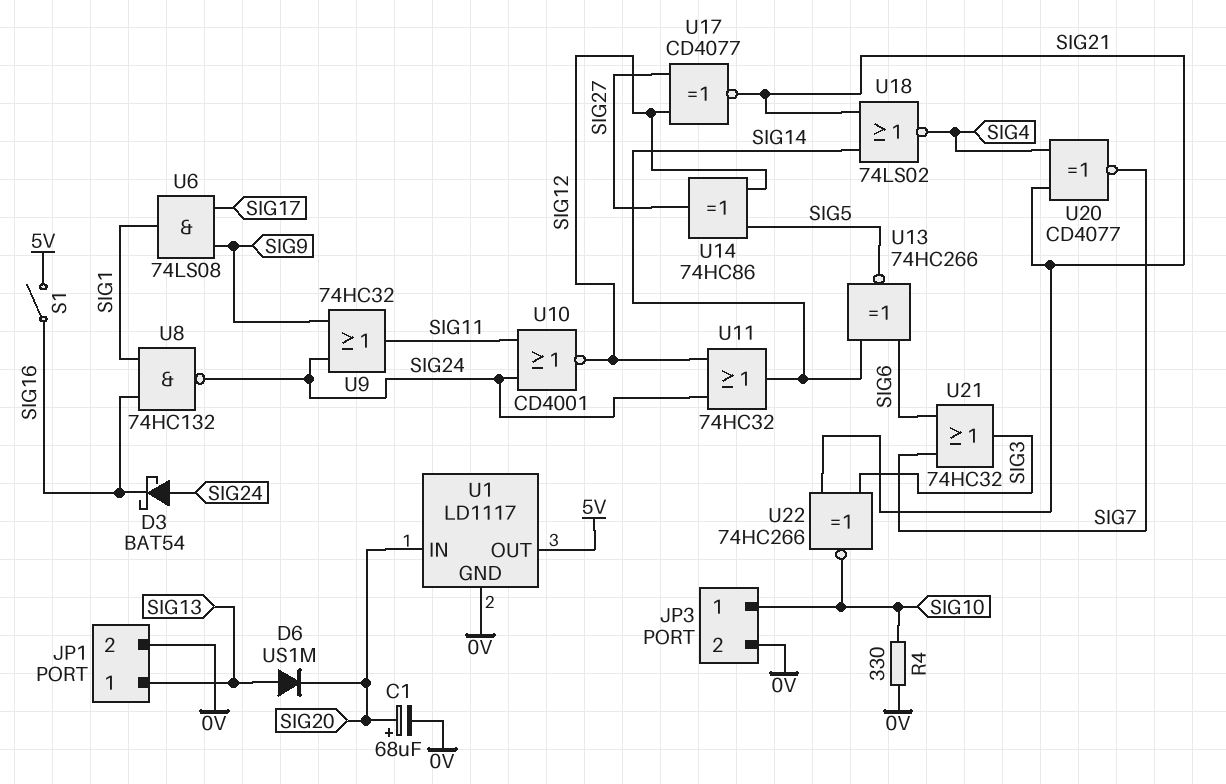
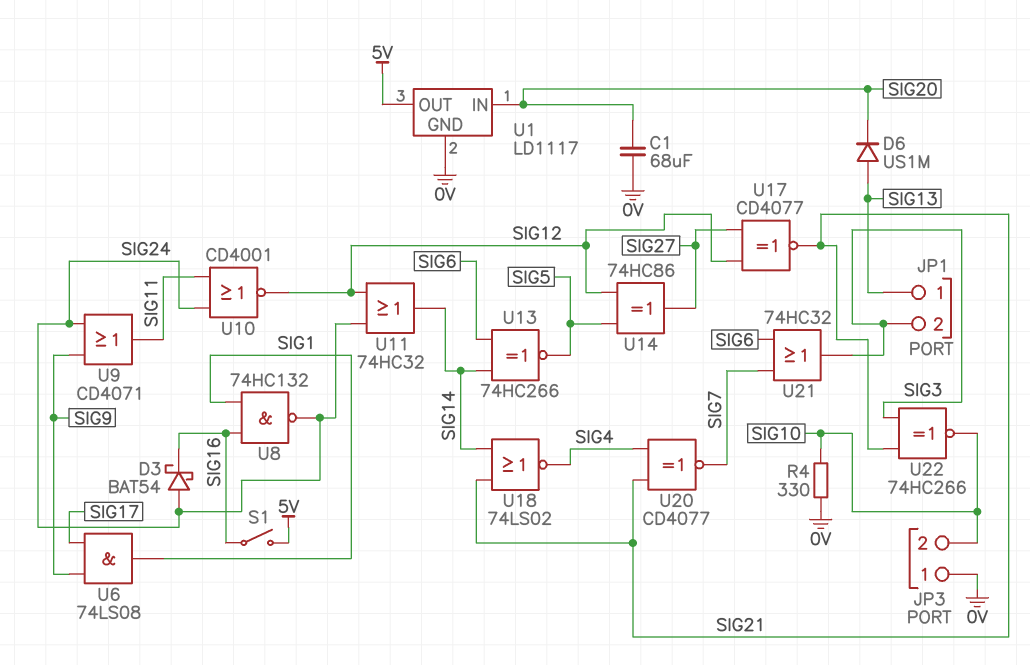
C1: 68uF (plus SIG20, minus 0V) -> 68uF (0V, SIG20)
JP1 pin 2: 0V -> SIG3
JP3 pin 1: SIG10 -> 0V
JP3 pin 2: 0V -> SIG10
U9: OR 74HC32 (in SIG9, in SIG24, out SIG11) -> OR CD4071 (in SIG9, in SIG24, out SIG11)

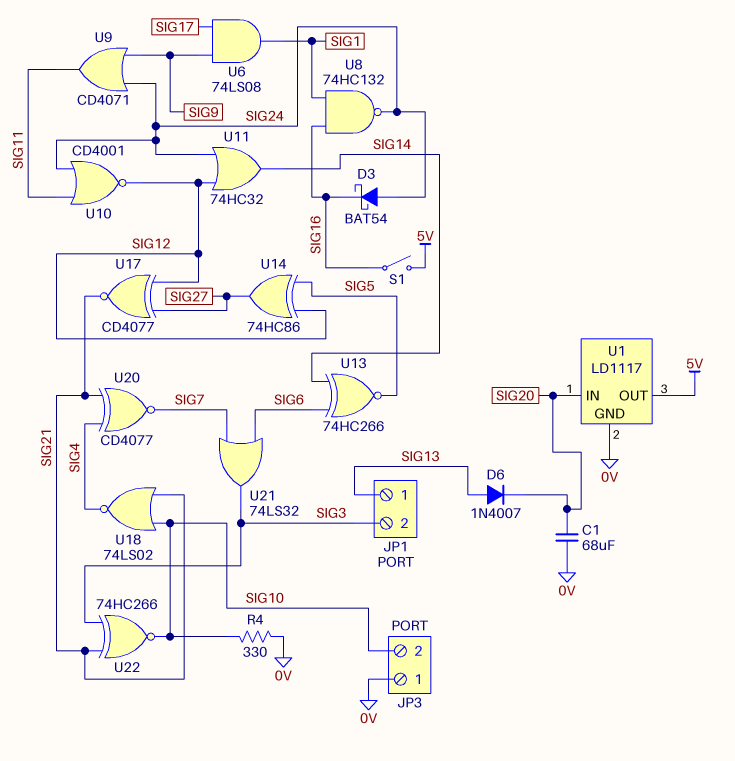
D6: diode US1M (A SIG13, K SIG20) -> diode 1N4007 (A SIG13, K SIG20)
U18: NOR 74LS02 (in SIG14, in SIG21, out SIG4) -> NOR 74LS02 (in SIG10, in SIG21, out SIG4)
U21: OR 74HC32 (in SIG6, in SIG7, out SIG3) -> OR 74LS32 (in SIG6, in SIG7, out SIG3)

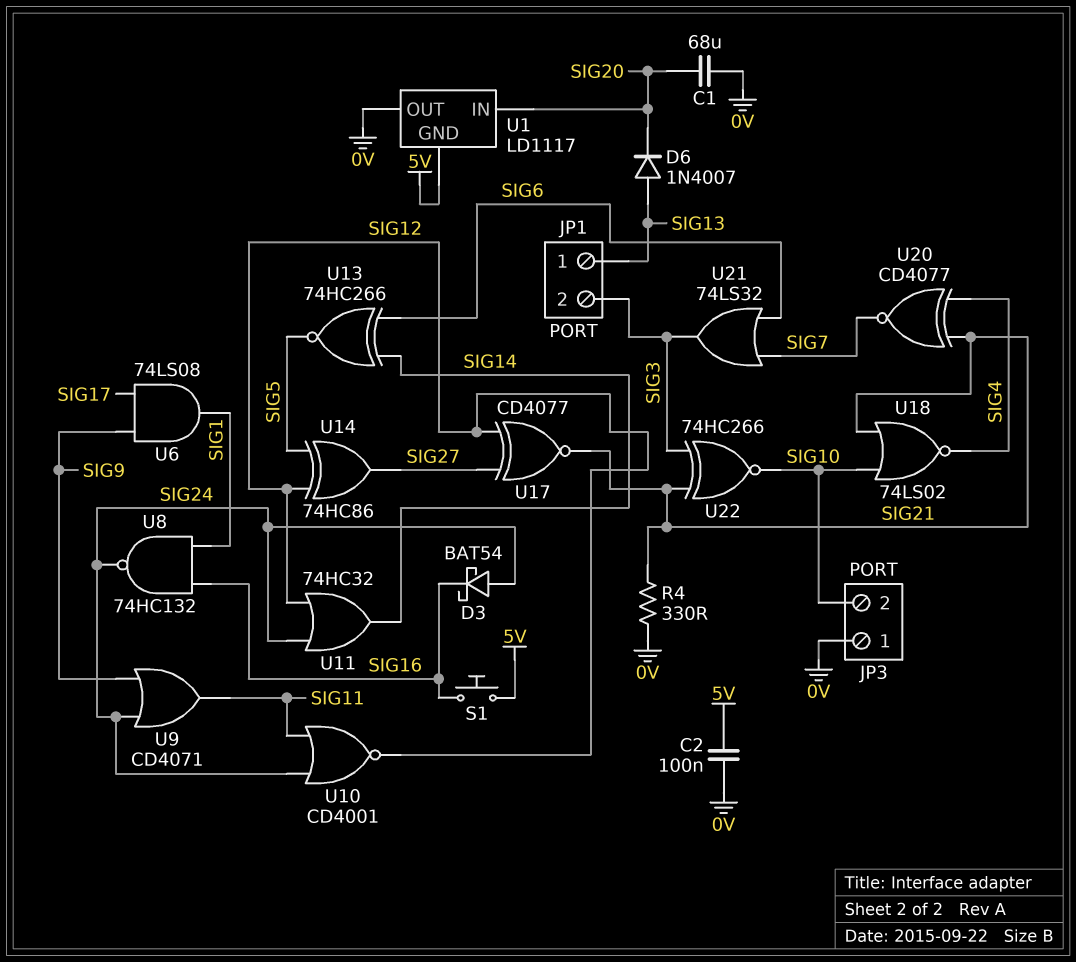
C2: none -> 100nF (0V, 5V)
R4: 330 (0V, SIG10) -> 330 (0V, SIG21)
S1: switch (5V, SIG16) -> button (5V, SIG16)
U1 pin GND: 0V -> 5V
U1 pin OUT: 5V -> 0V

